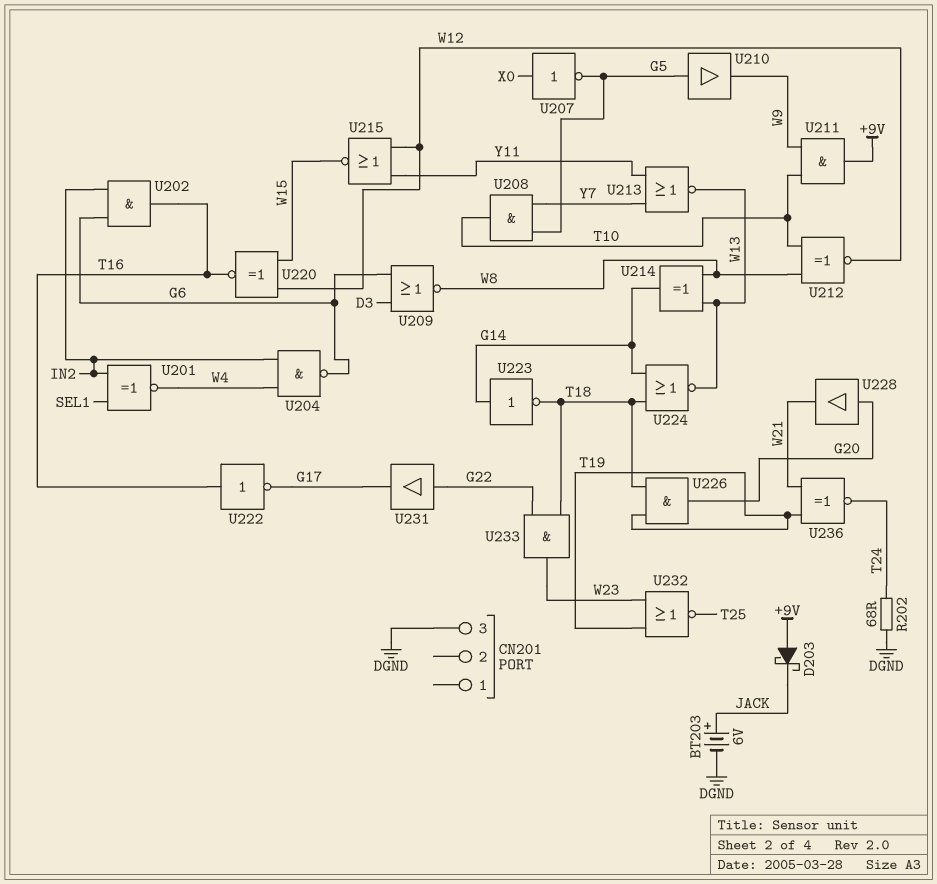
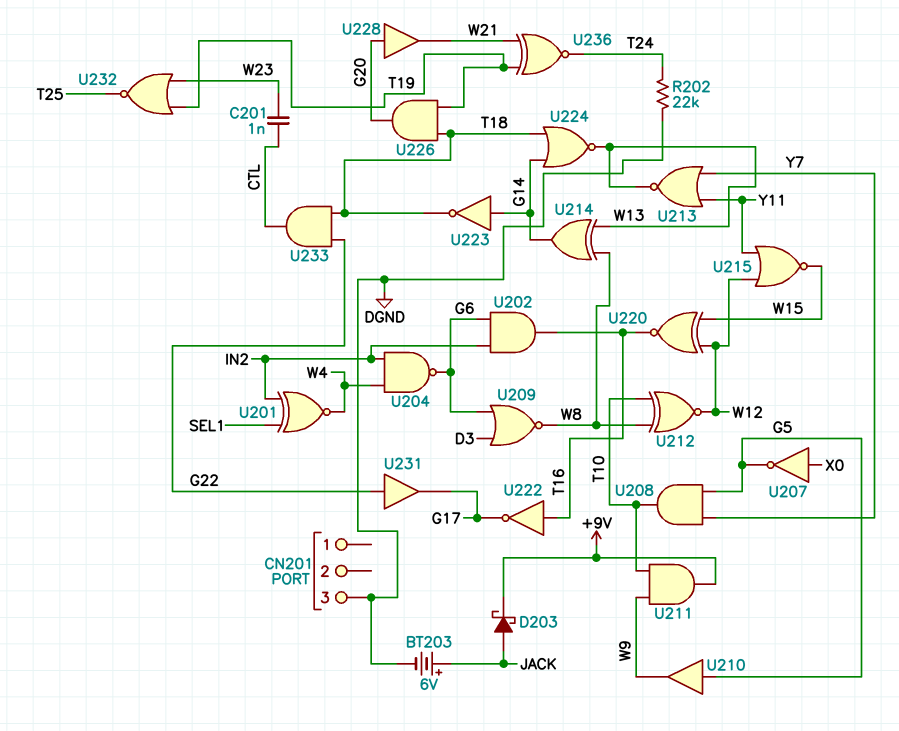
C201: none -> 1nF (CTL, W23)
D203: schottky (A +9V, K JACK) -> schottky (A JACK, K +9V)
R202: 68 (DGND, T24) -> 22k (DGND, T24)
U233: AND (in G22, in T18, out W23) -> AND (in G22, in T18, out CTL)

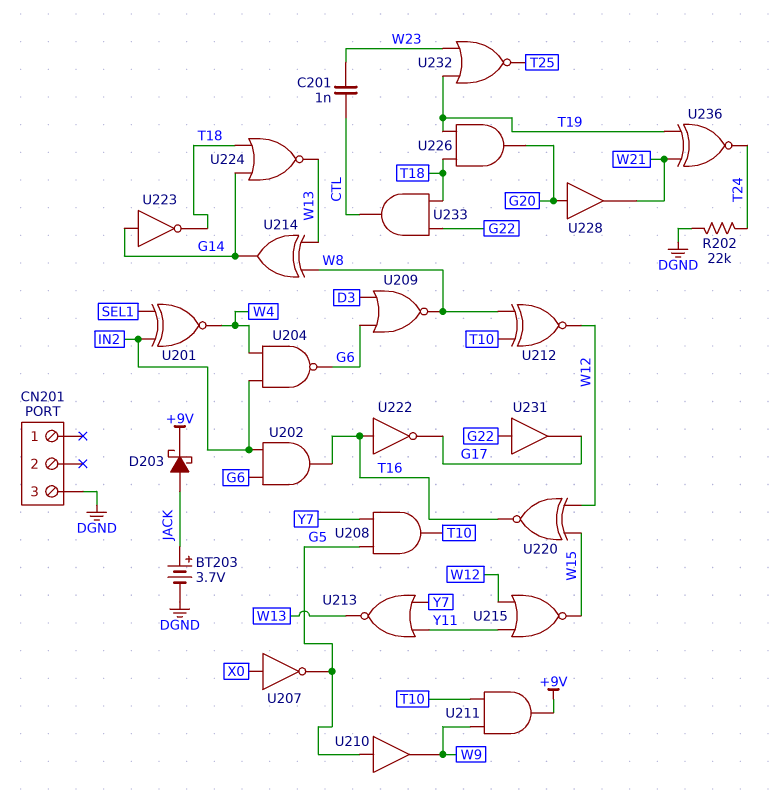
BT203: 6V (plus JACK, minus DGND) -> 3.7V (plus JACK, minus DGND)

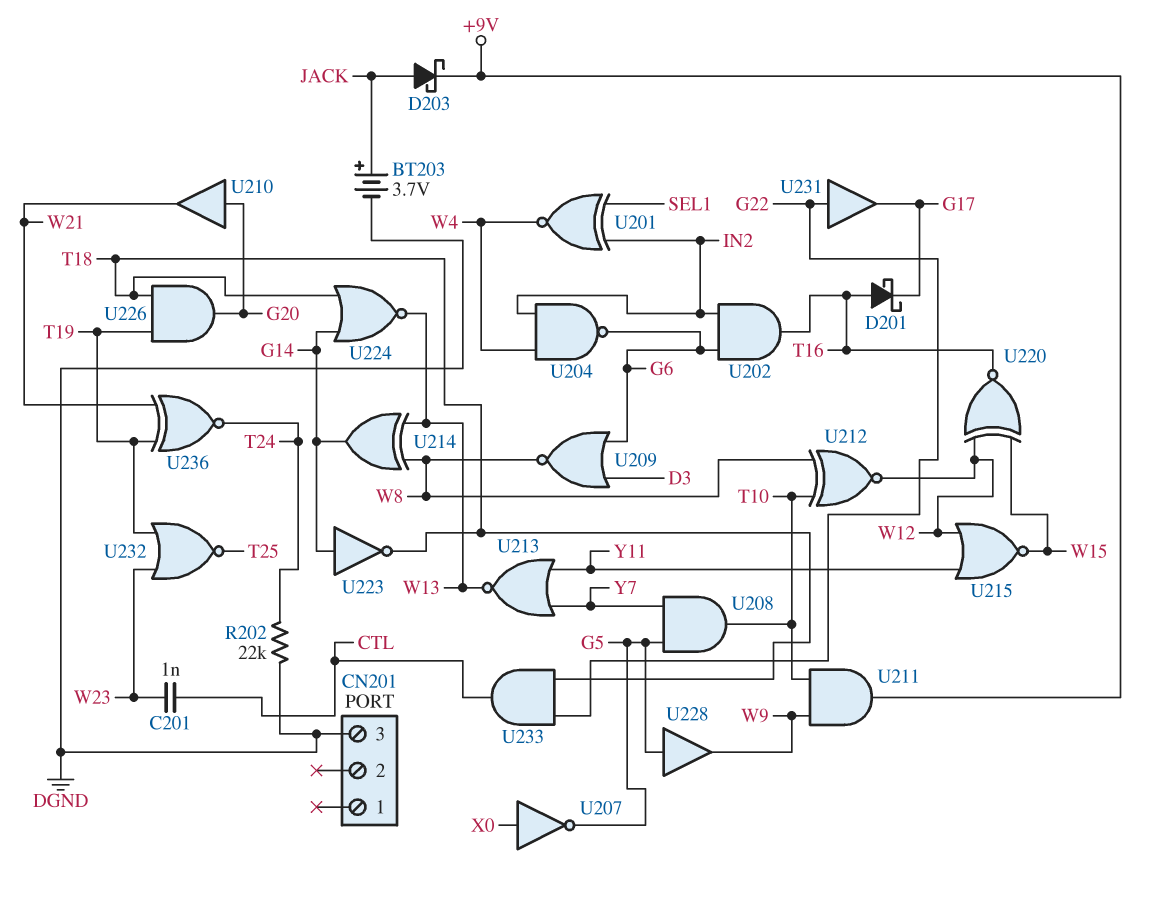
D201: none -> schottky (A T16, K G17)
U210: buffer (in G5, out W9) -> buffer (in G20, out W21)
U222: NOT (in T16, out G17) -> none
U228: buffer (in G20, out W21) -> buffer (in G5, out W9)

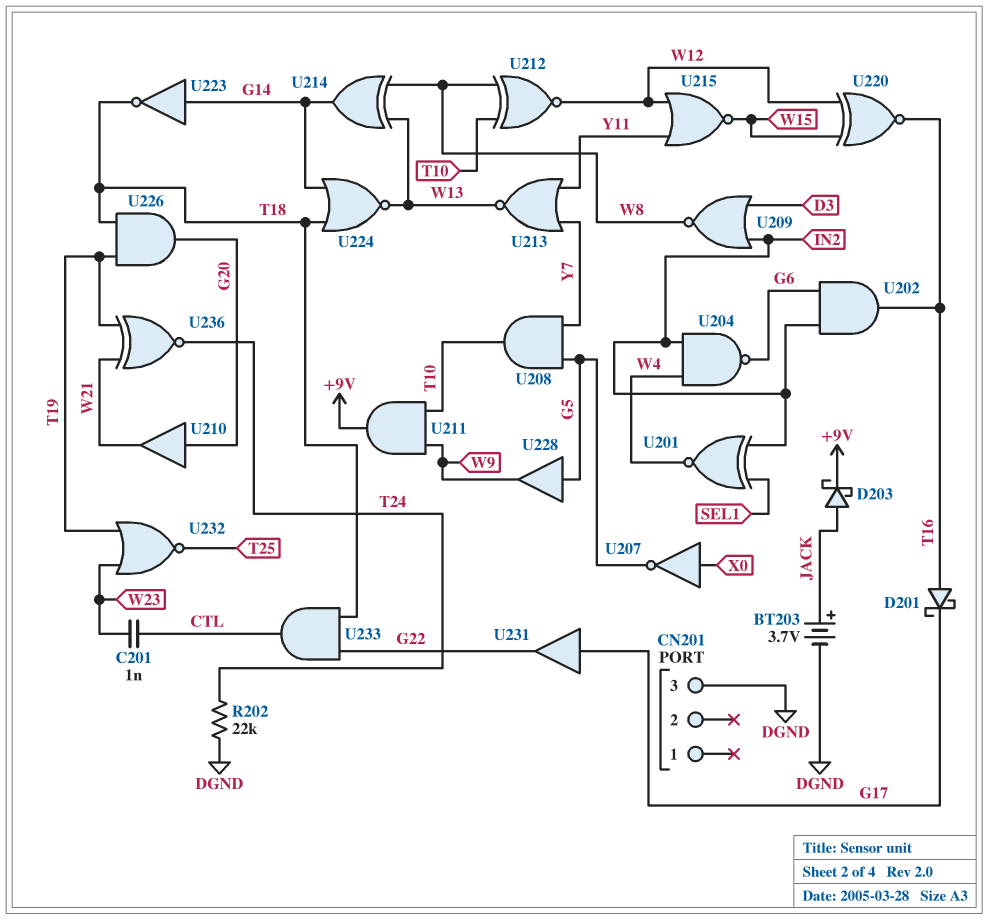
U209: NOR (in D3, in G6, out W8) -> NOR (in D3, in IN2, out W8)
U231: buffer (in G22, out G17) -> buffer (in G17, out G22)

